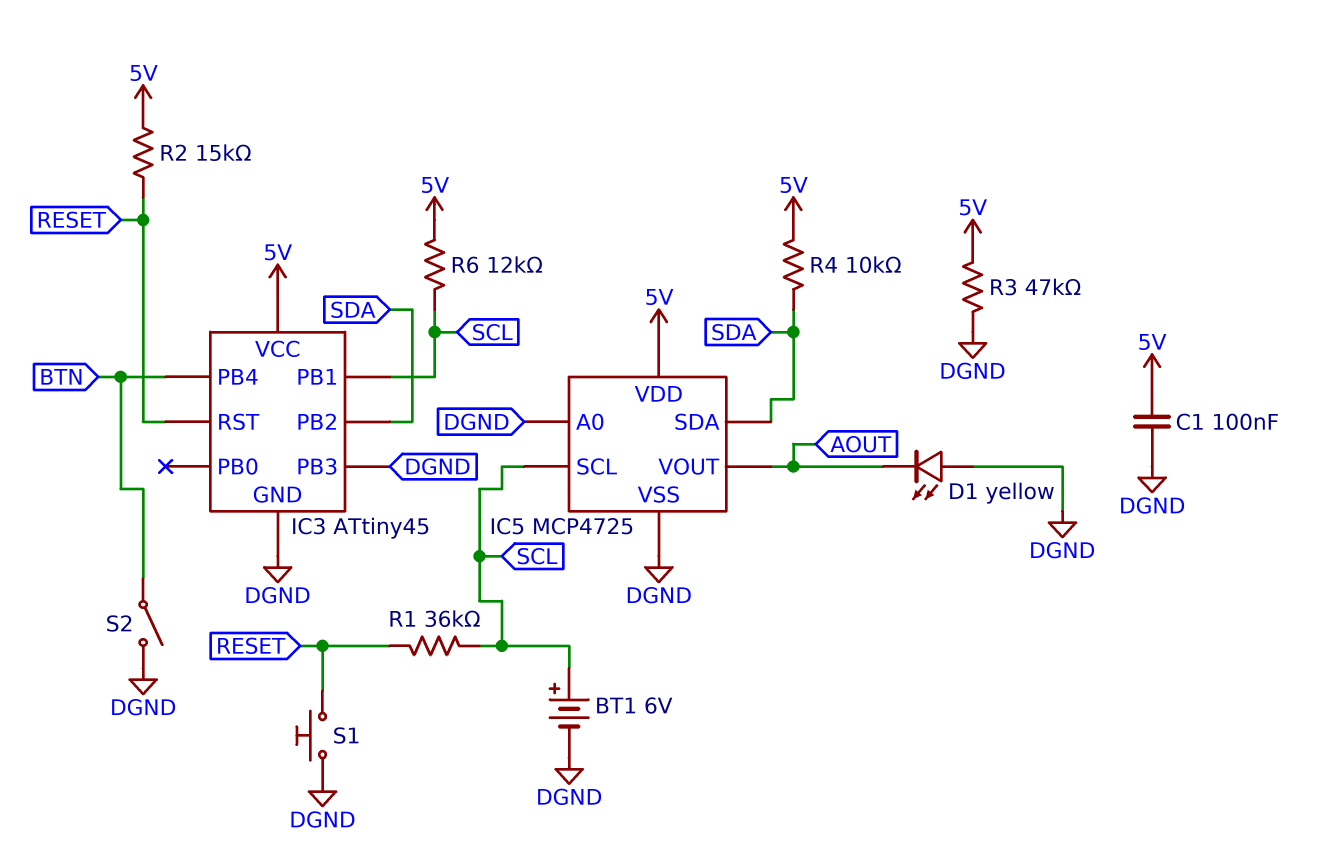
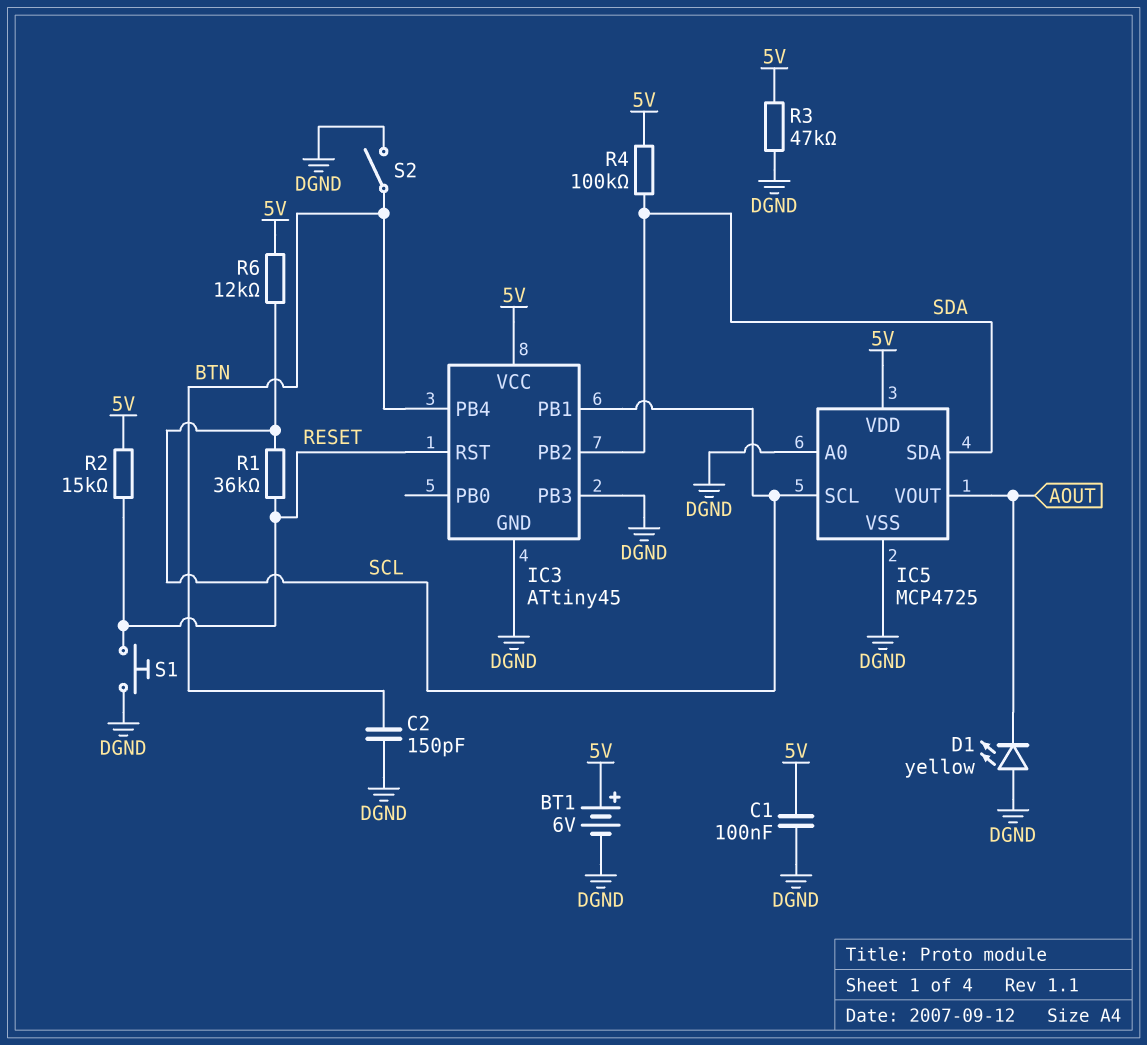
BT1: 6V (plus SCL, minus DGND) -> 6V (plus 5V, minus DGND)
C2: none -> 150pF (BTN, DGND)
R4: 10k (5V, SDA) -> 100k (5V, SDA)

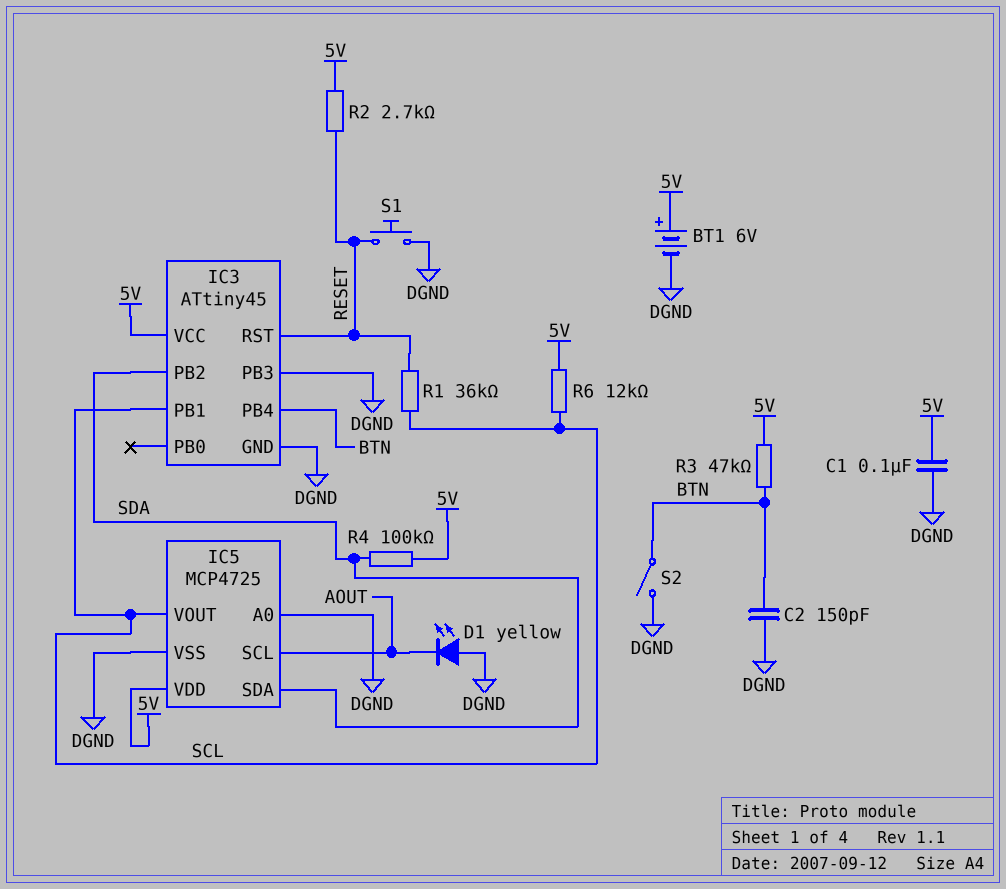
IC5 pin SCL: SCL -> AOUT
IC5 pin VOUT: AOUT -> SCL
R2: 15k (5V, RESET) -> 2.7k (5V, RESET)
R3: 47k (5V, DGND) -> 47k (5V, BTN)

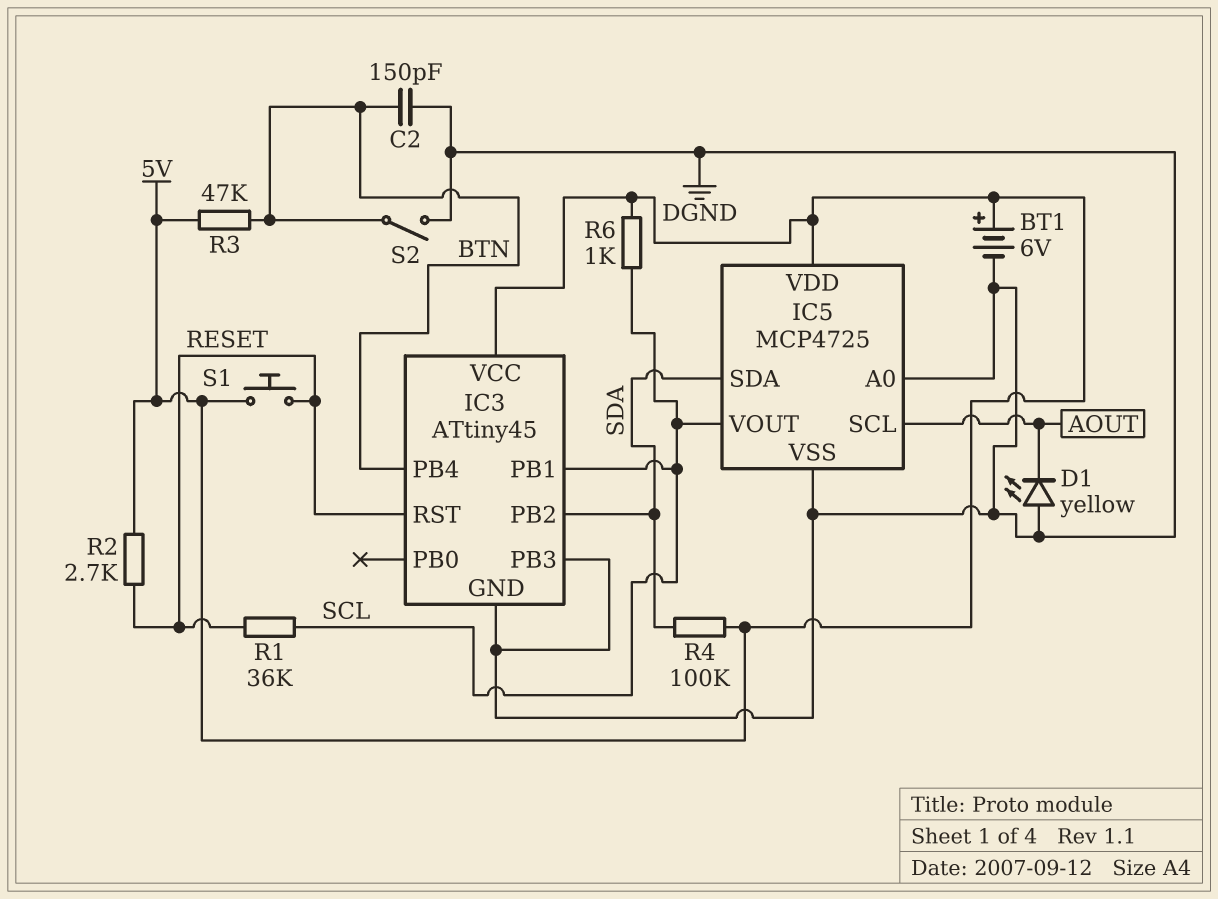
C1: 100nF (5V, DGND) -> none
R6: 12k (5V, SCL) -> 1k (5V, SCL)
S1: button (DGND, RESET) -> button (5V, RESET)

